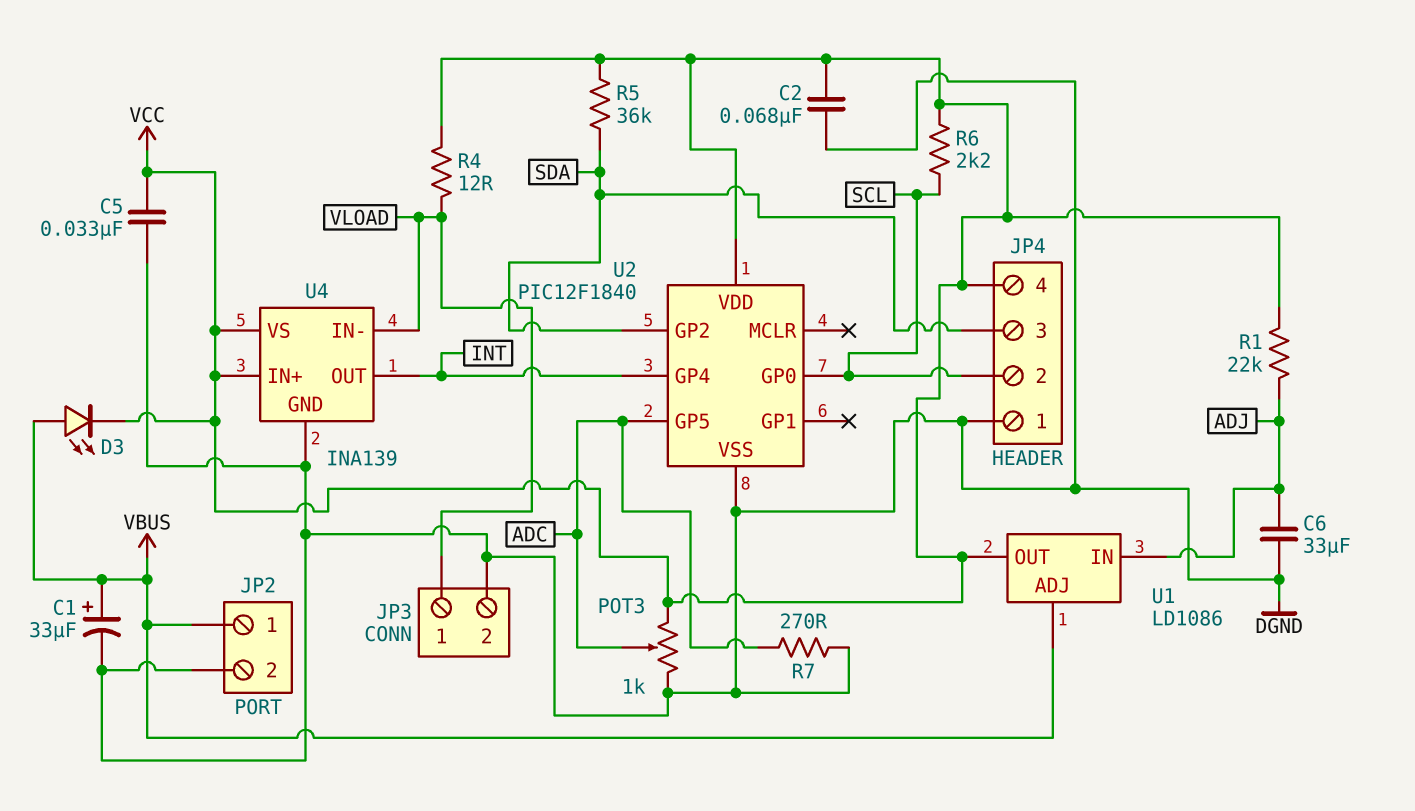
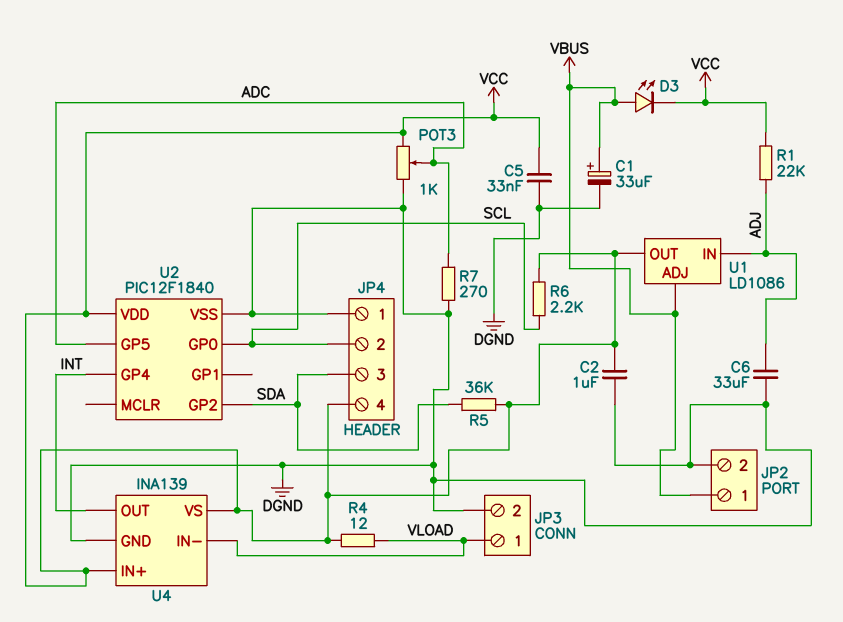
C2: 68nF (DGND, VCC) -> 1uF (DGND, VCC)

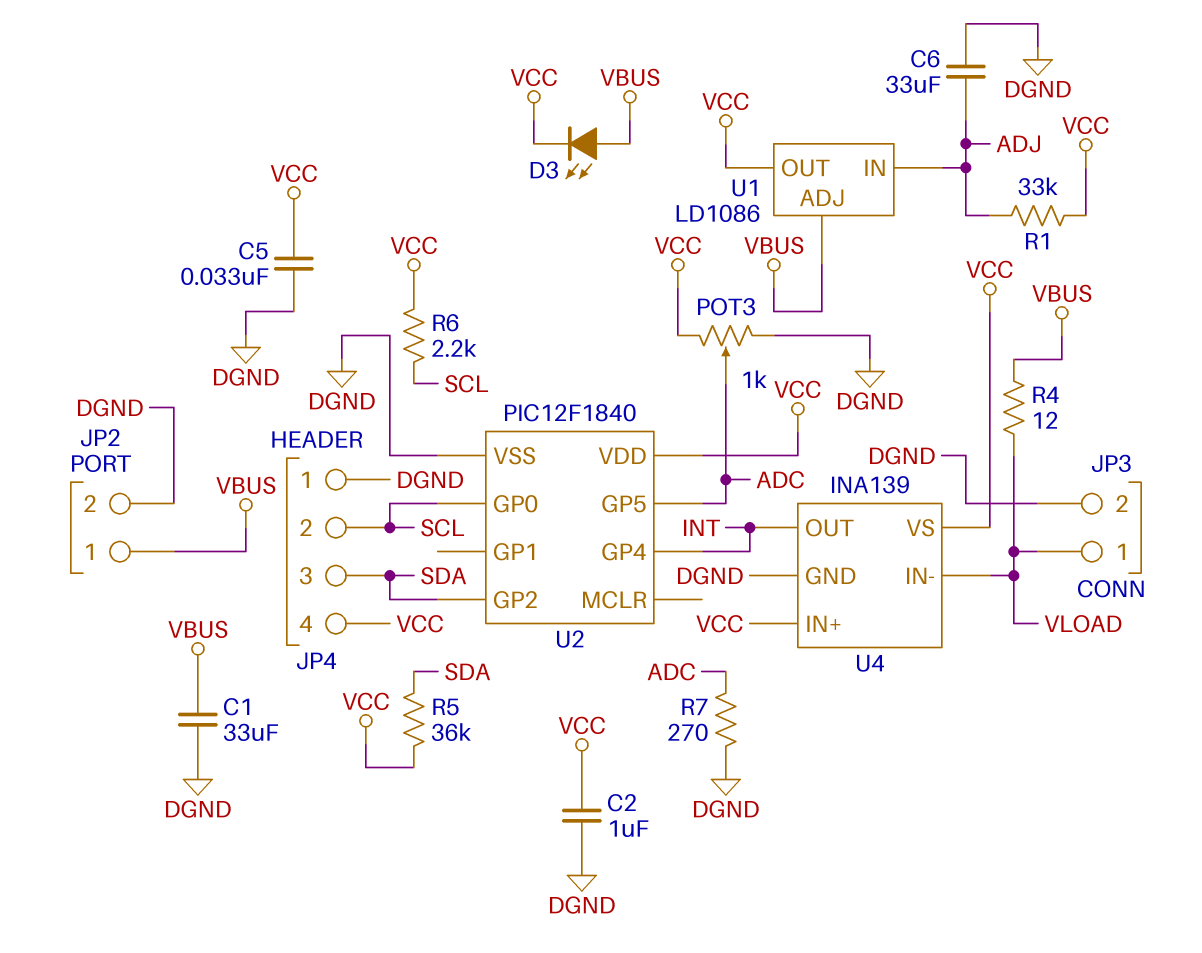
C1: 33uF (plus VBUS, minus DGND) -> 33uF (DGND, VBUS)
R1: 22k (ADJ, VCC) -> 33k (ADJ, VCC)
R4: 12 (VCC, VLOAD) -> 12 (VBUS, VLOAD)

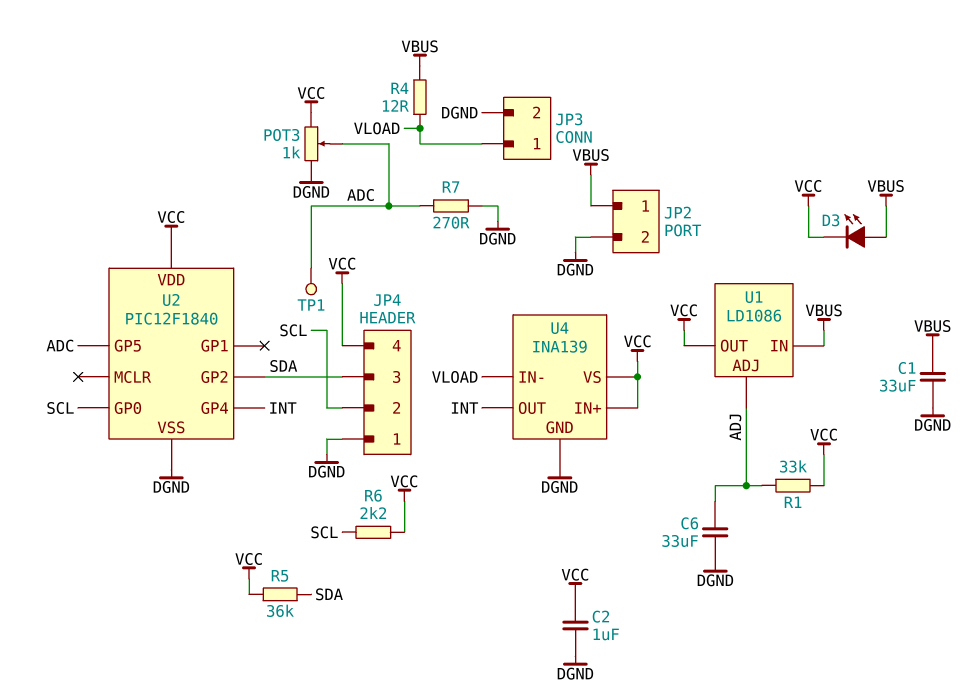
C5: 33nF (DGND, VCC) -> none
TP1: none -> test point (ADC)
U1 pin ADJ: VBUS -> ADJ
U1 pin IN: ADJ -> VBUS

